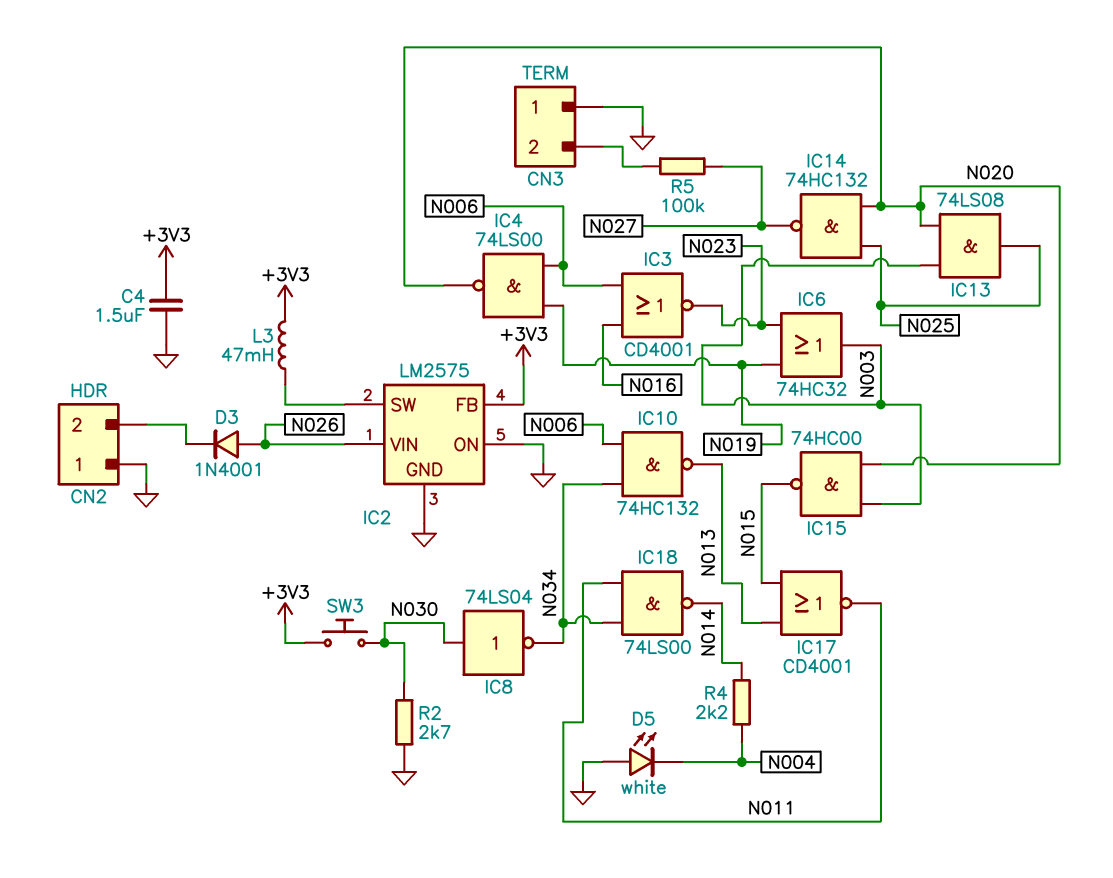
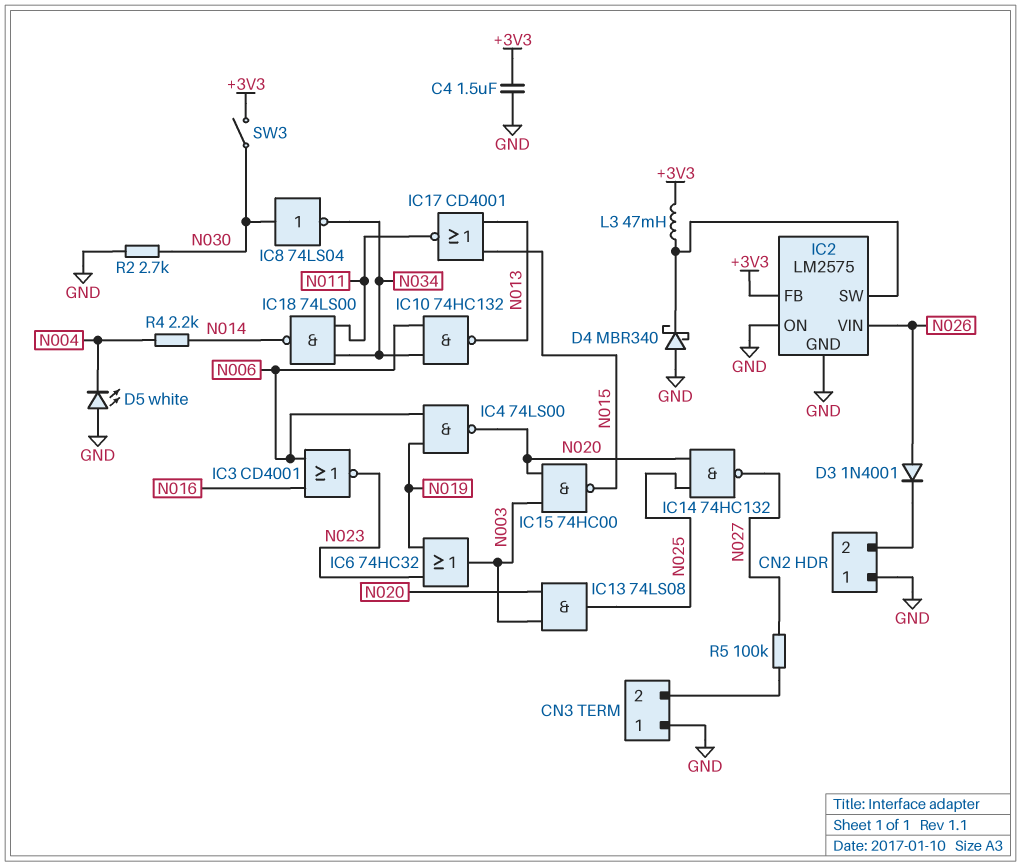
D4: none -> schottky MBR340 (A GND, K IC2/SW)
SW3: button (+3V3, N030) -> switch (+3V3, N030)

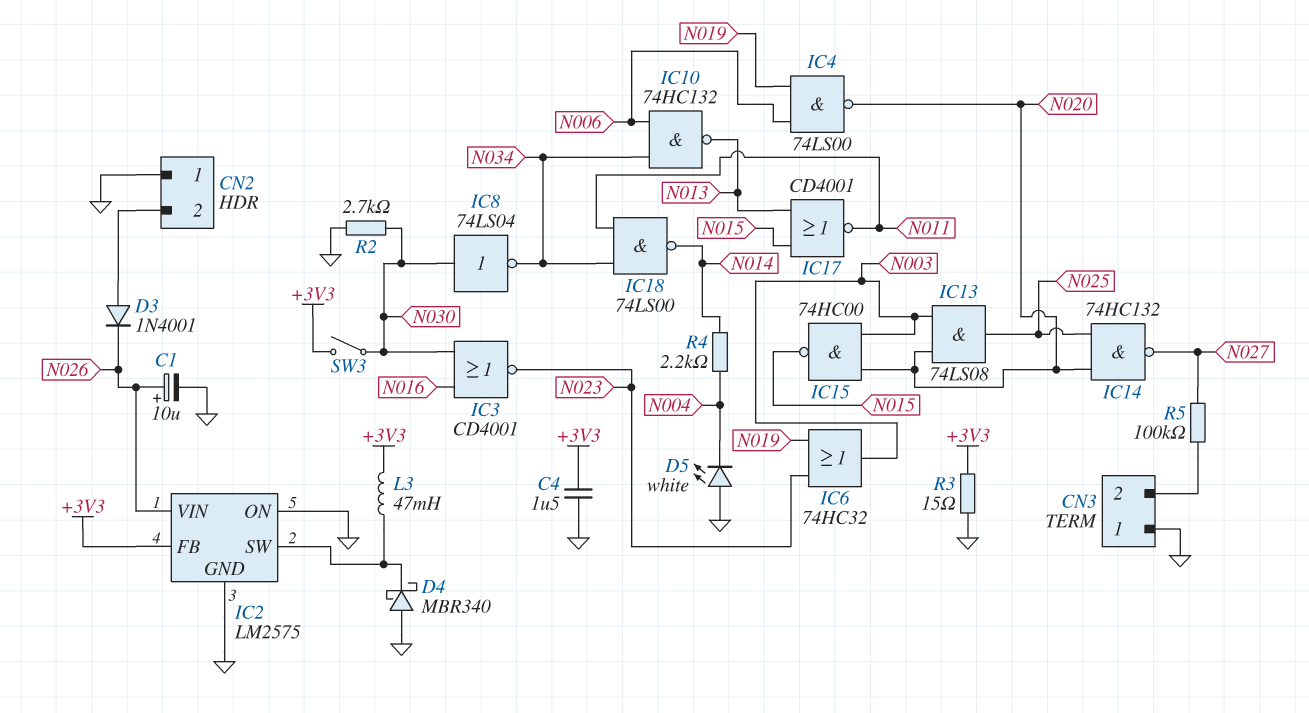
C1: none -> 10uF (plus N026, minus GND)
D3: diode 1N4001 (A N026, K CN2/2) -> diode 1N4001 (A CN2/2, K N026)
IC3: NOR CD4001 (in N006, in N016, out N023) -> NOR CD4001 (in N016, in N030, out N023)
R3: none -> 15 (+3V3, GND)

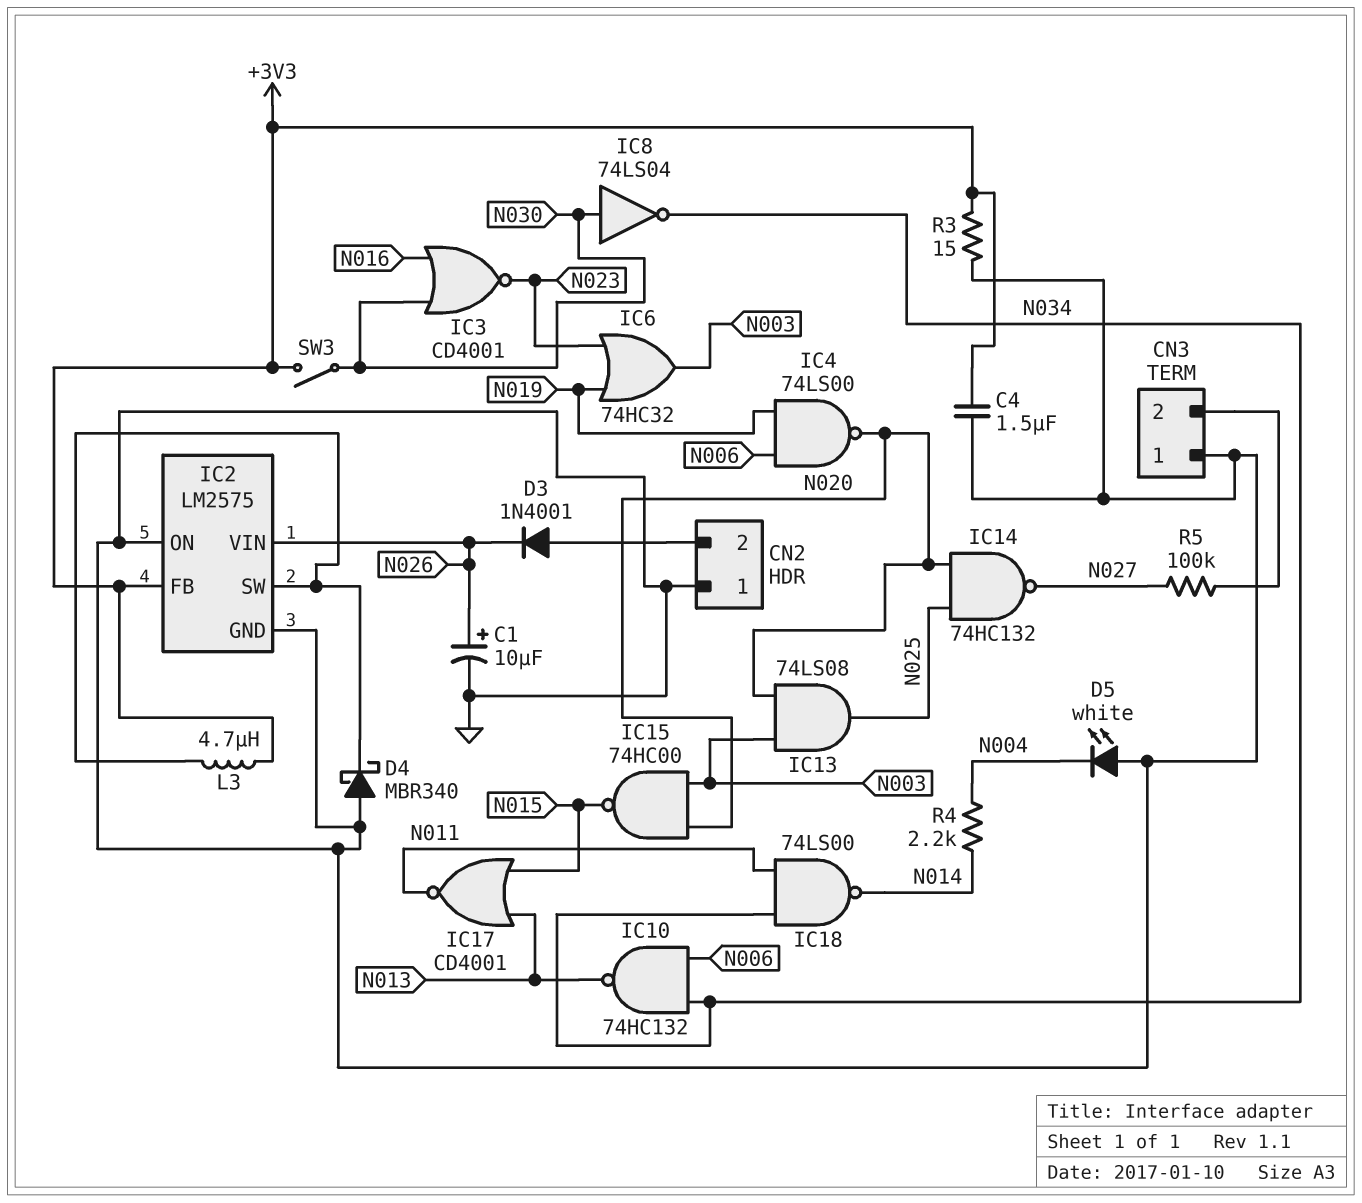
L3: 47mH (+3V3, IC2/SW) -> 4.7uH (+3V3, IC2/SW)
R2: 2.7k (GND, N030) -> none

